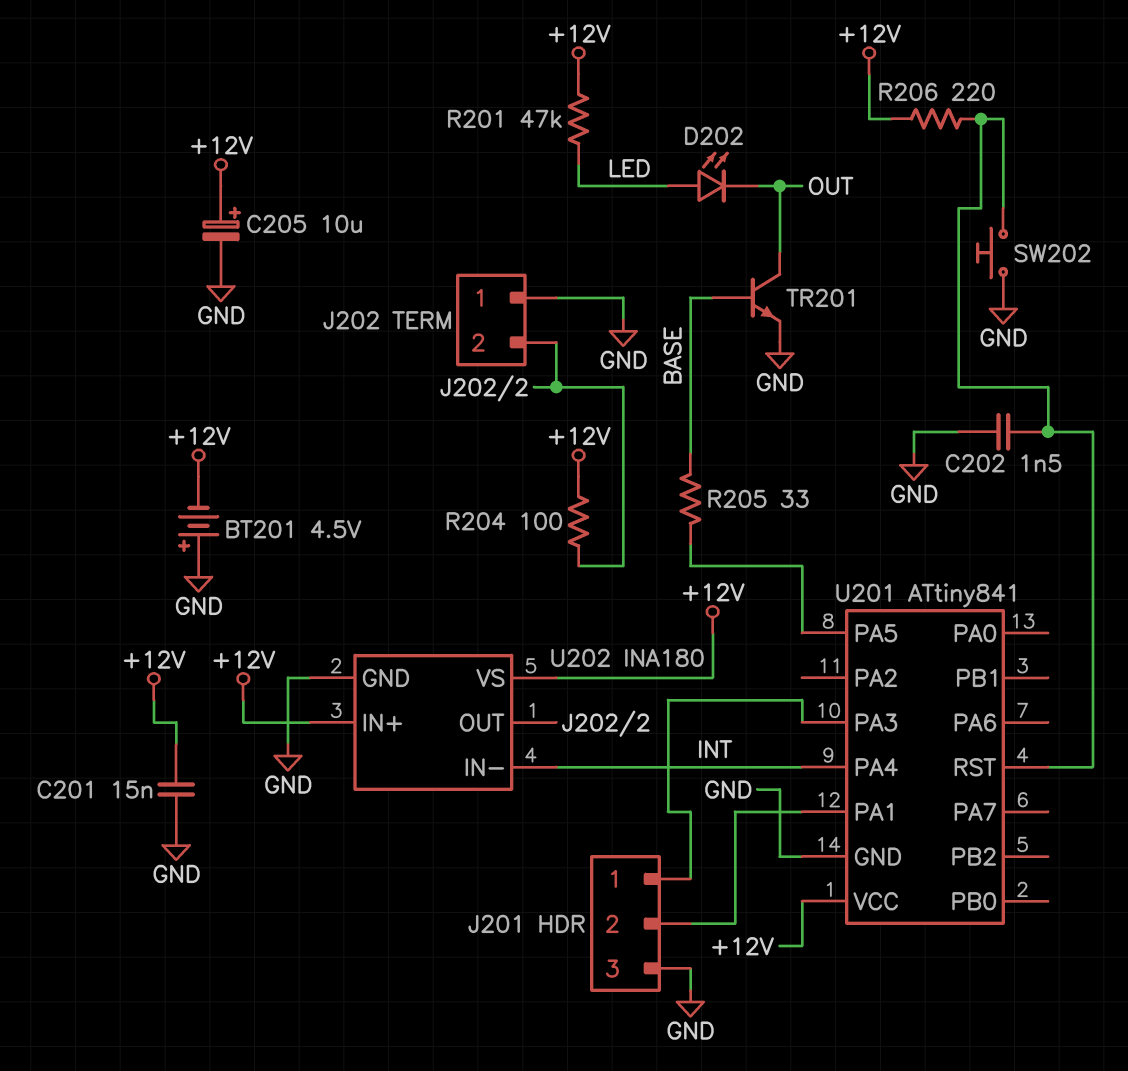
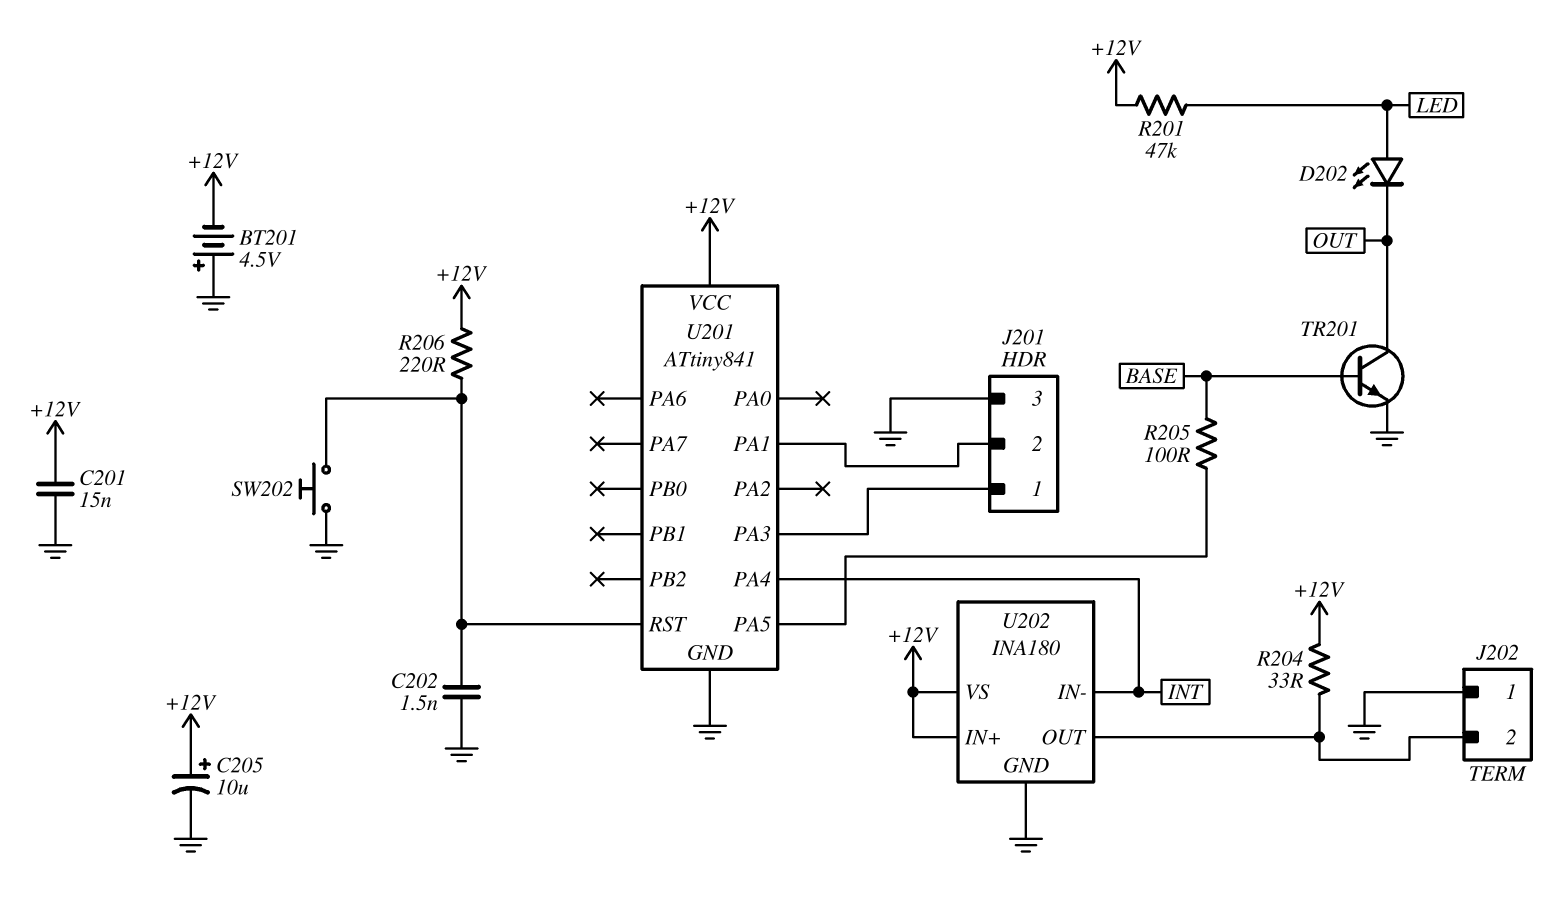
R204: 100 (+12V, J202/2) -> 33 (+12V, J202/2)
R205: 33 (BASE, U201/PA5) -> 100 (BASE, U201/PA5)

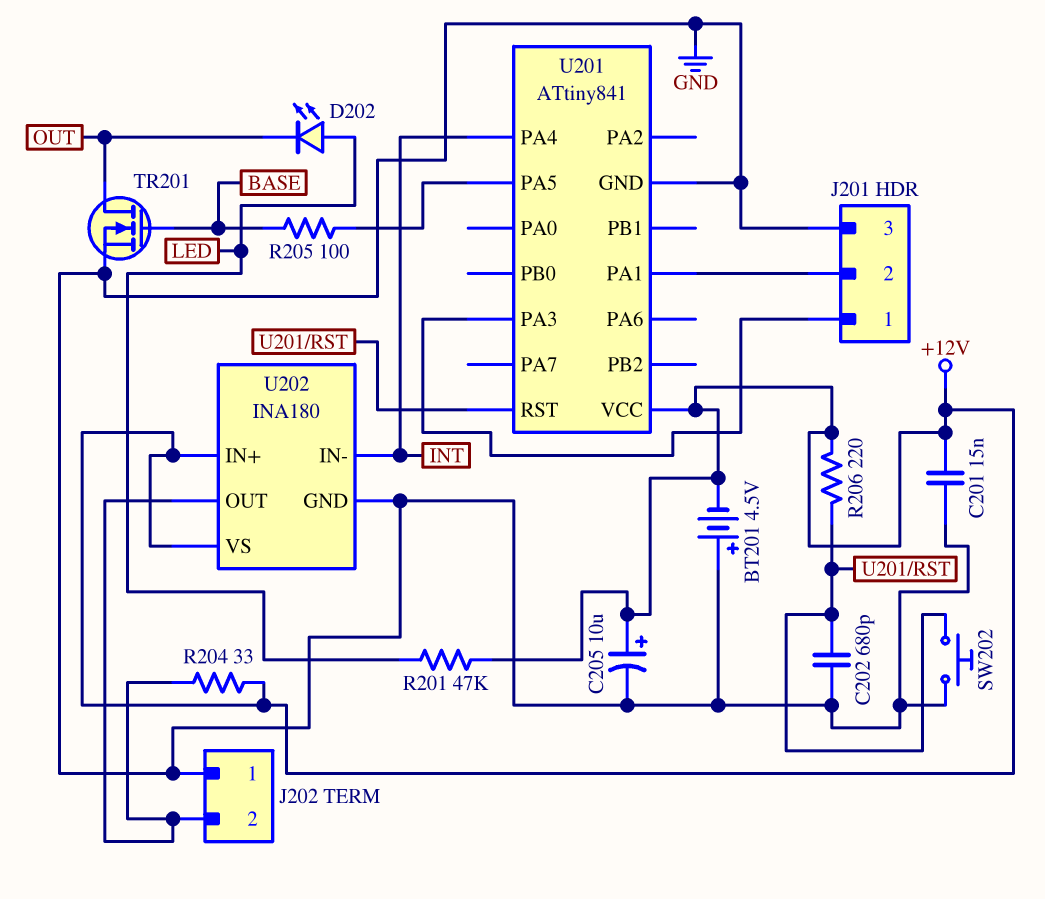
C202: 1.5nF (GND, U201/RST) -> 680pF (GND, U201/RST)
TR201: NPN (B BASE, C OUT, E GND) -> NMOS (G BASE, D OUT, S GND)

